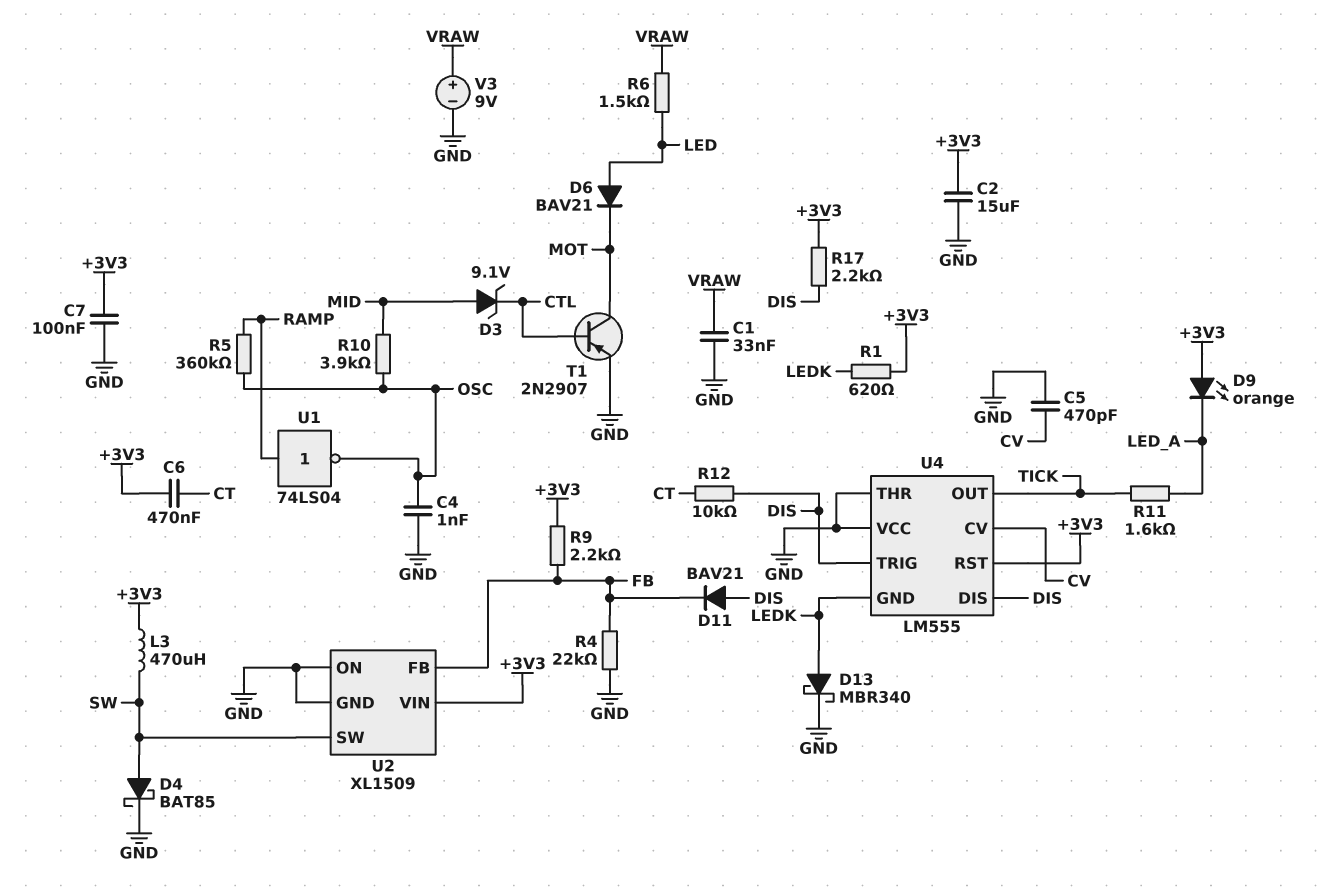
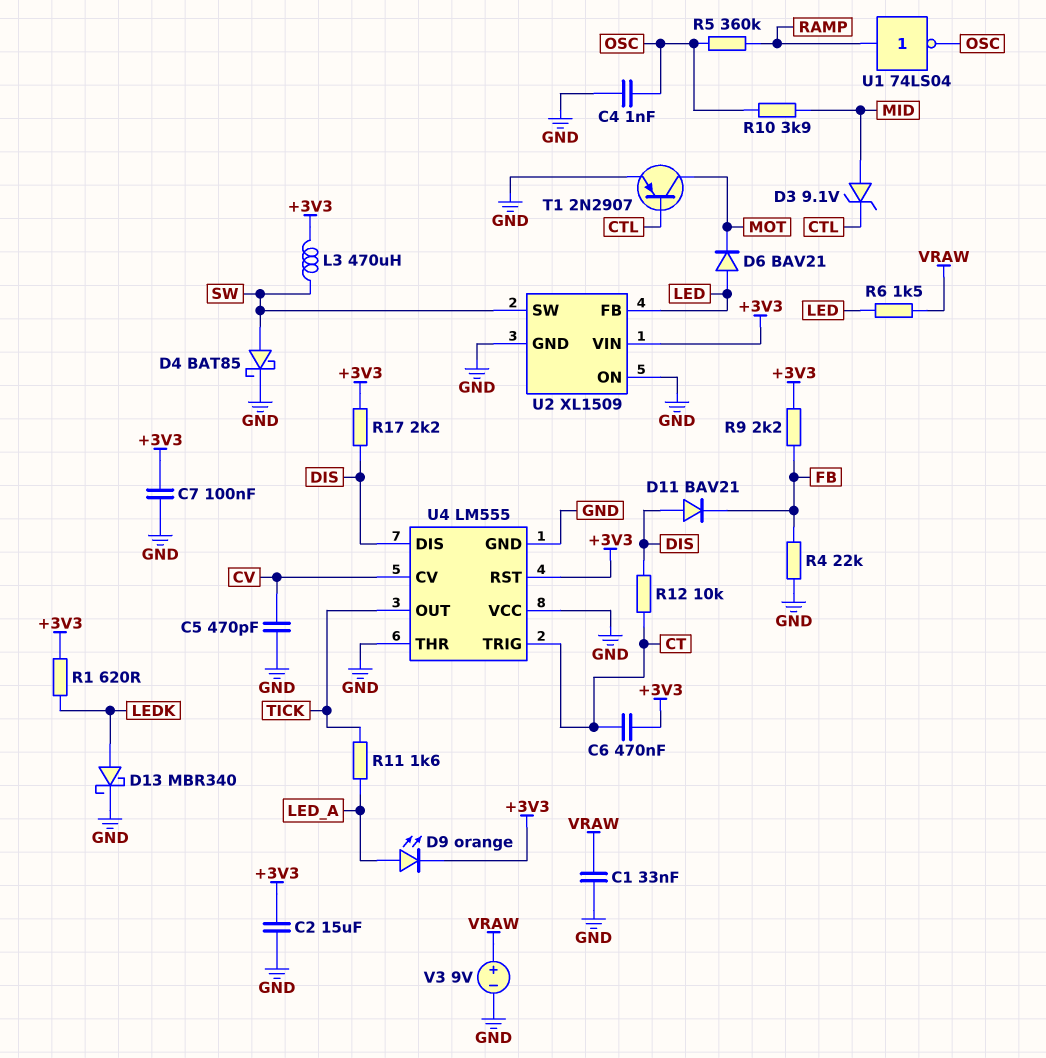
D9: LED orange (A +3V3, K LED_A) -> LED orange (A LED_A, K +3V3)
U2 pin FB: FB -> LED
U4 pin GND: LEDK -> GND
U4 pin TRIG: DIS -> CT

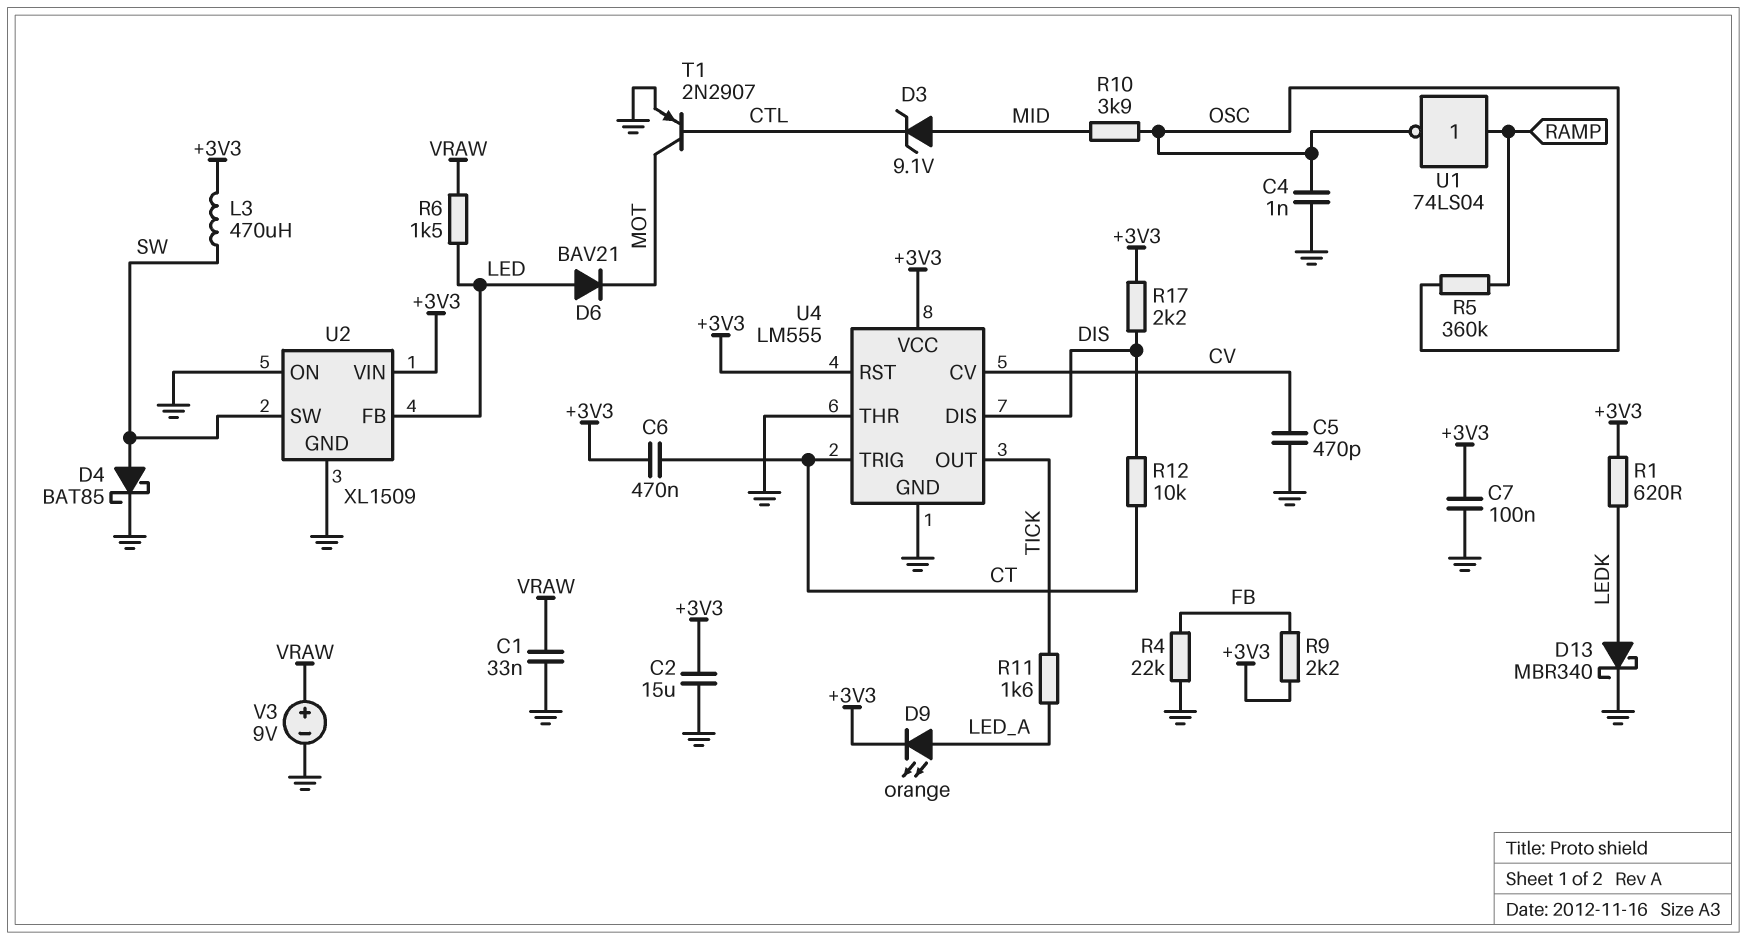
D11: diode BAV21 (A DIS, K FB) -> none
U4 pin VCC: GND -> +3V3

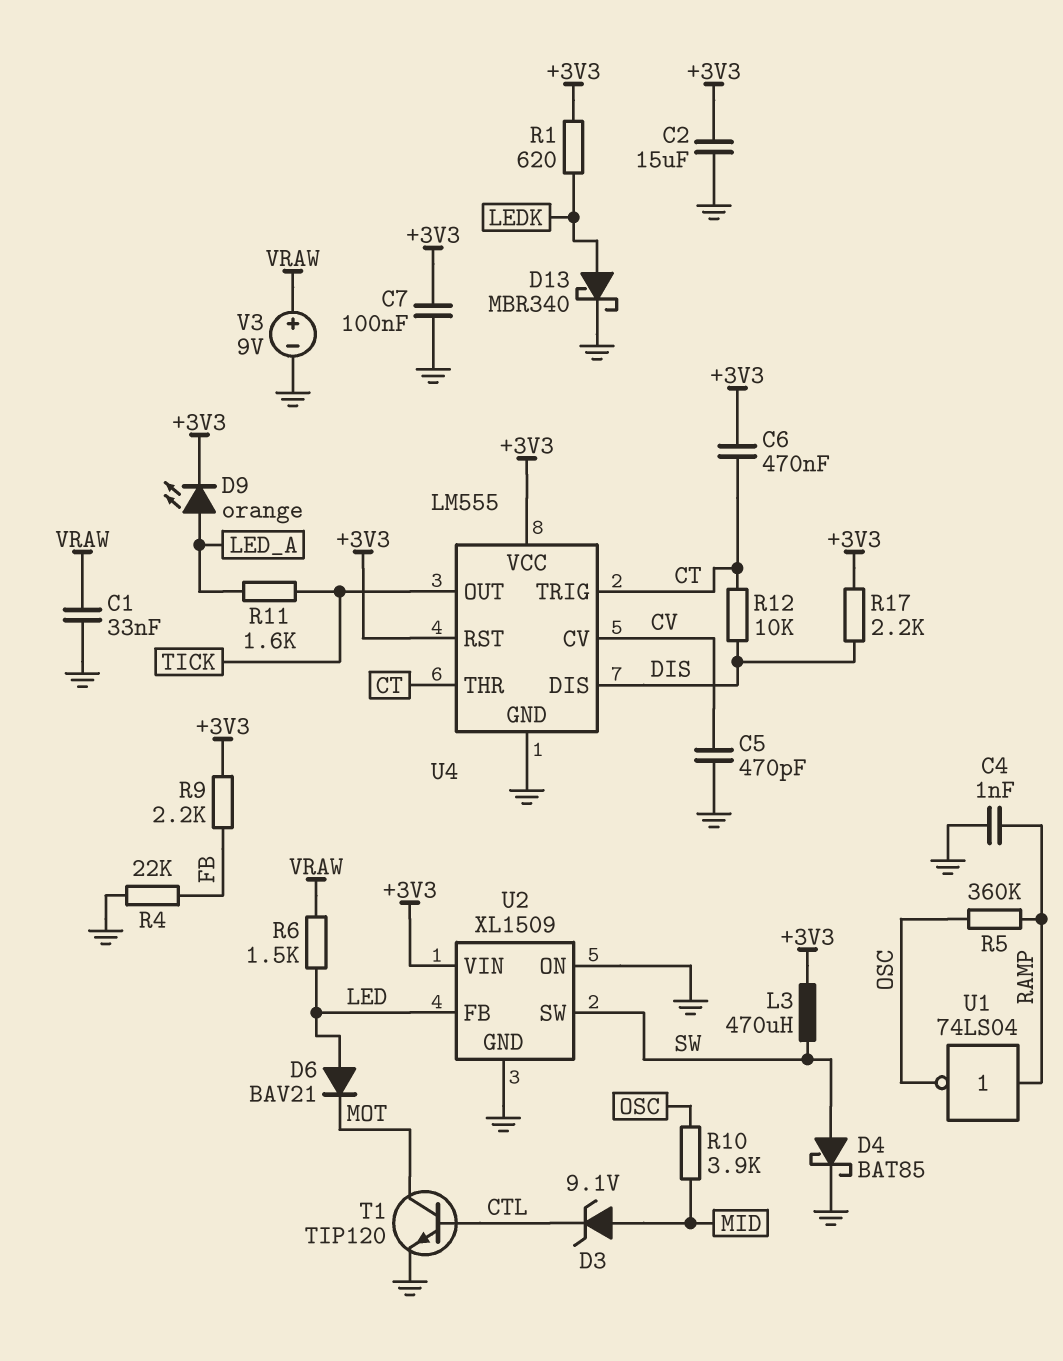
C4: 1nF (GND, OSC) -> 1nF (GND, RAMP)
T1: PNP 2N2907 (B CTL, C MOT, E GND) -> NPN TIP120 (B CTL, C MOT, E GND)
U4 pin THR: GND -> CT

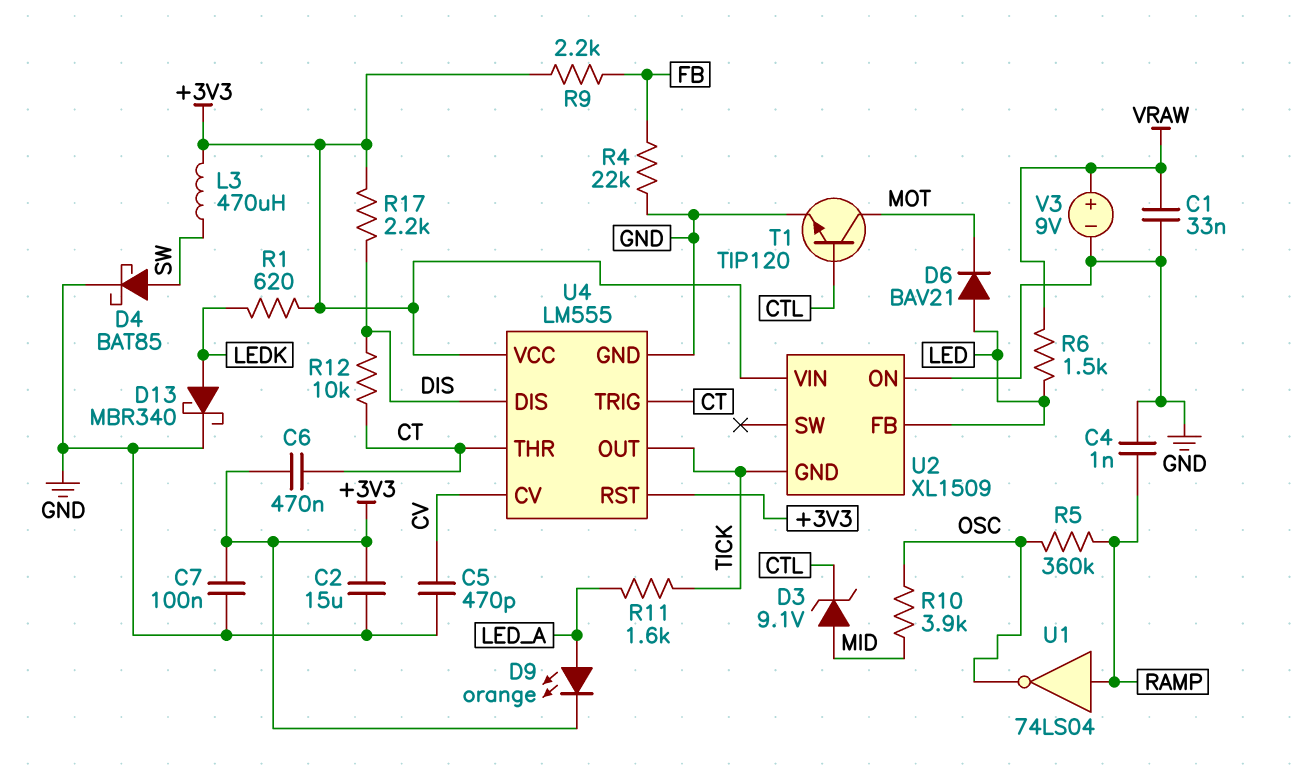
U2 pin GND: GND -> TICK
U2 pin SW: SW -> none

